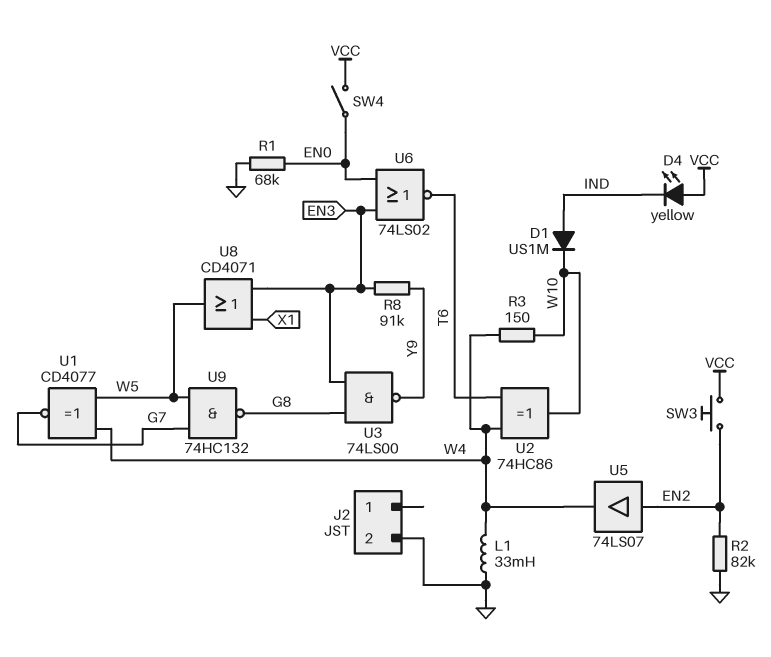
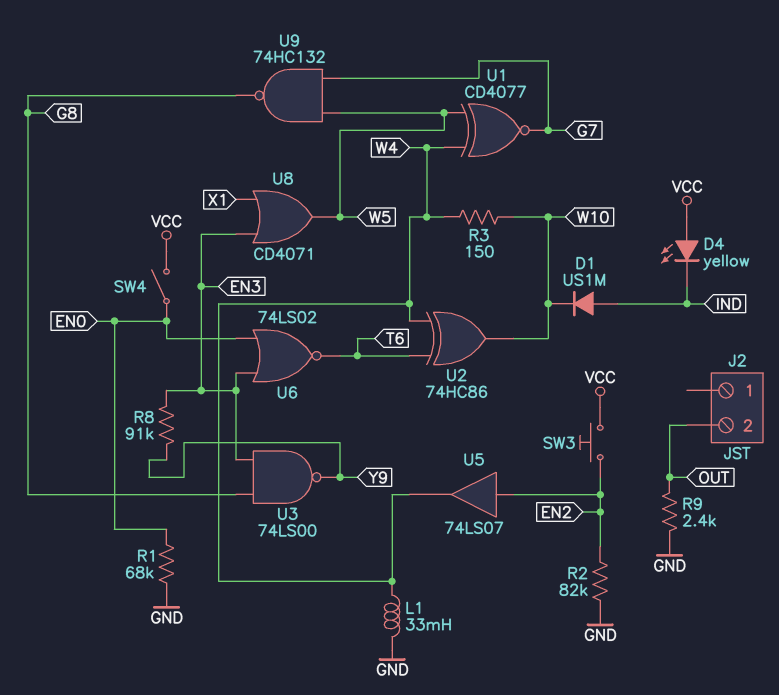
J2 pin 2: GND -> OUT
R9: none -> 2.4k (GND, OUT)

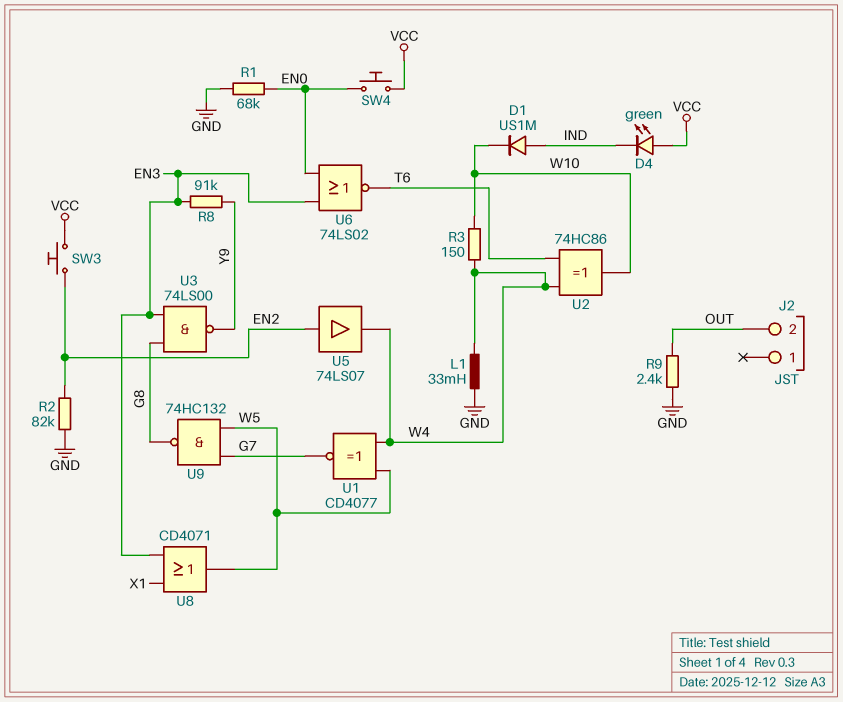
D4: LED yellow (A VCC, K IND) -> LED green (A VCC, K IND)
SW4: switch (EN0, VCC) -> button (EN0, VCC)

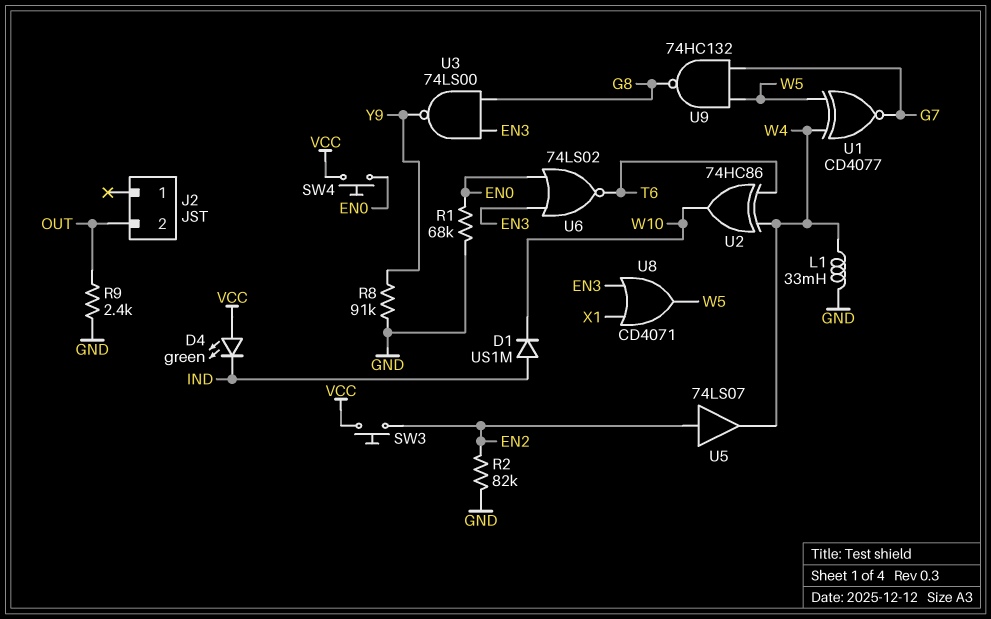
R3: 150 (W4, W10) -> none
R8: 91k (EN3, Y9) -> 91k (GND, Y9)

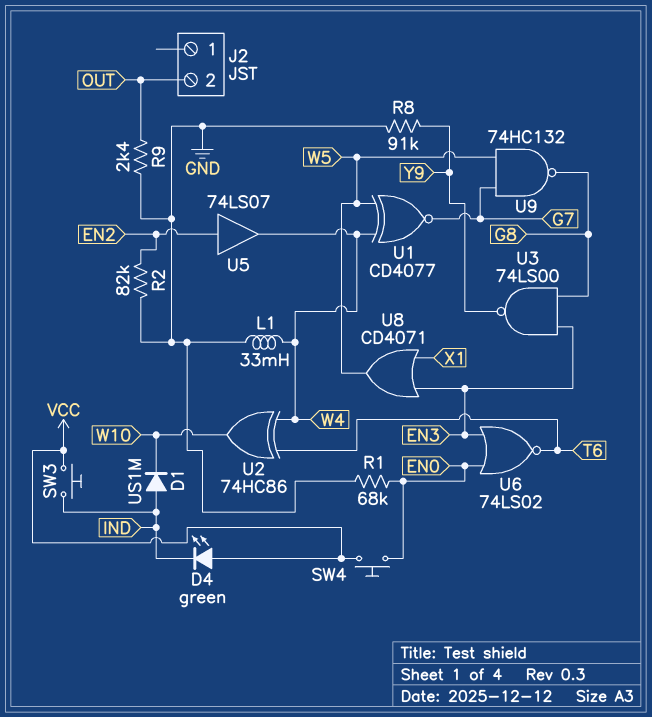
SW3: button (EN2, VCC) -> button (IND, VCC)

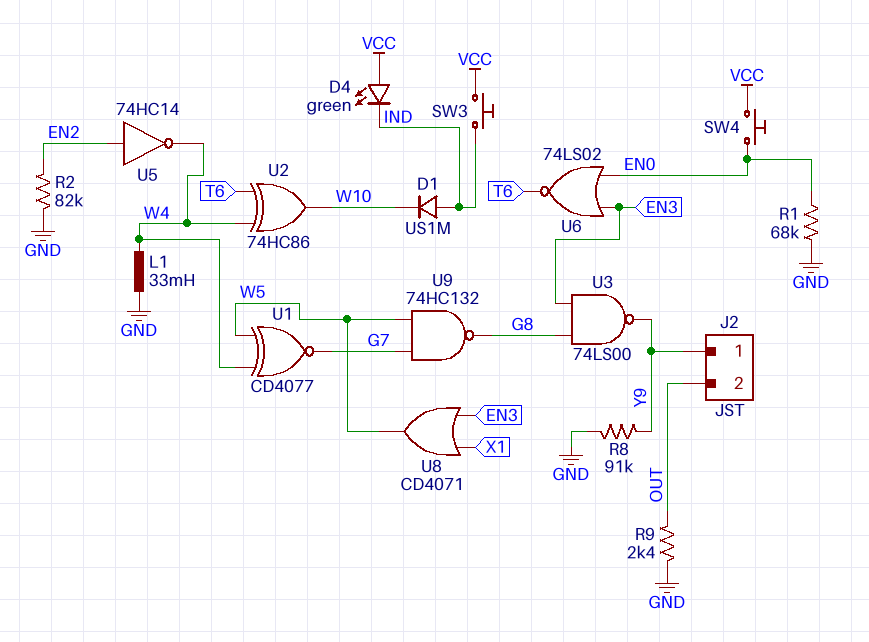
J2 pin 1: none -> Y9
U5: buffer 74LS07 (in EN2, out W4) -> NOT 74HC14 (in EN2, out W4)

